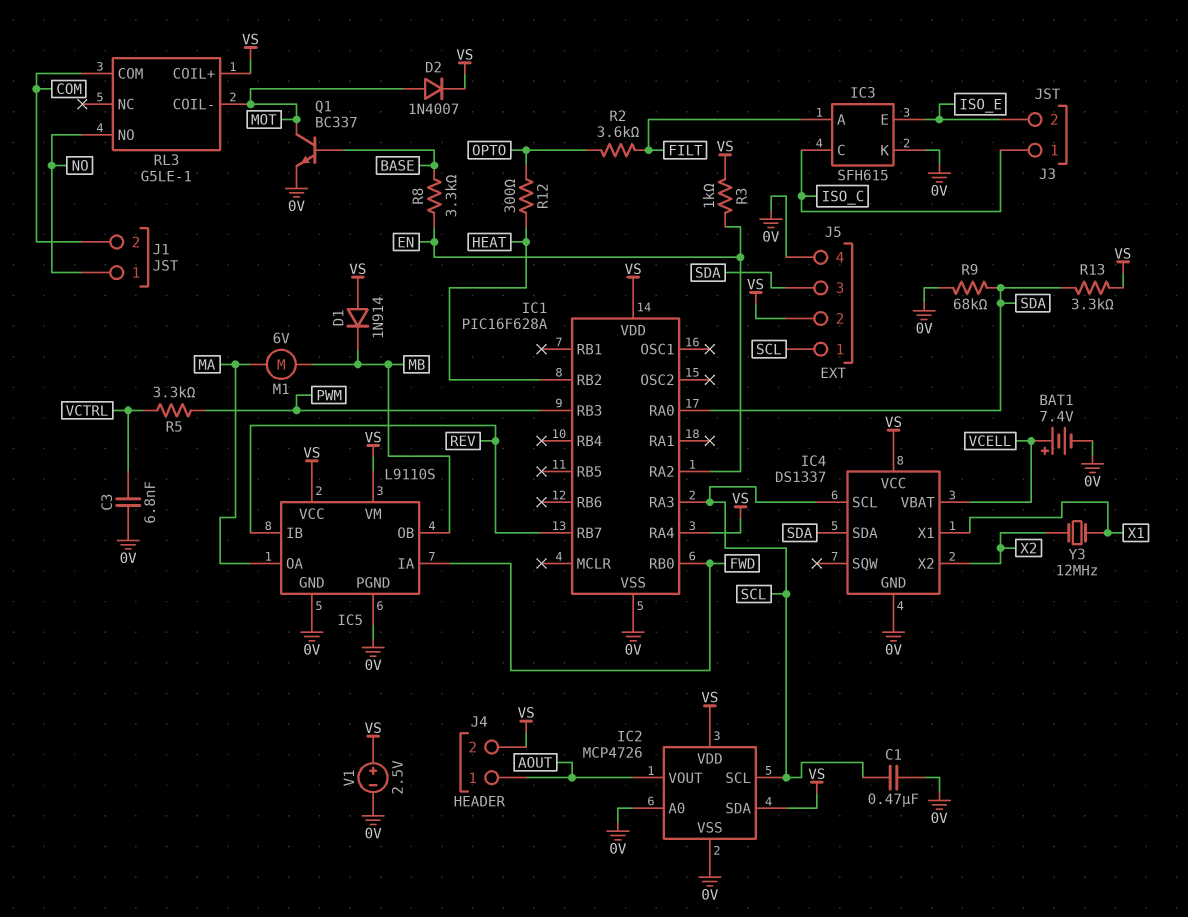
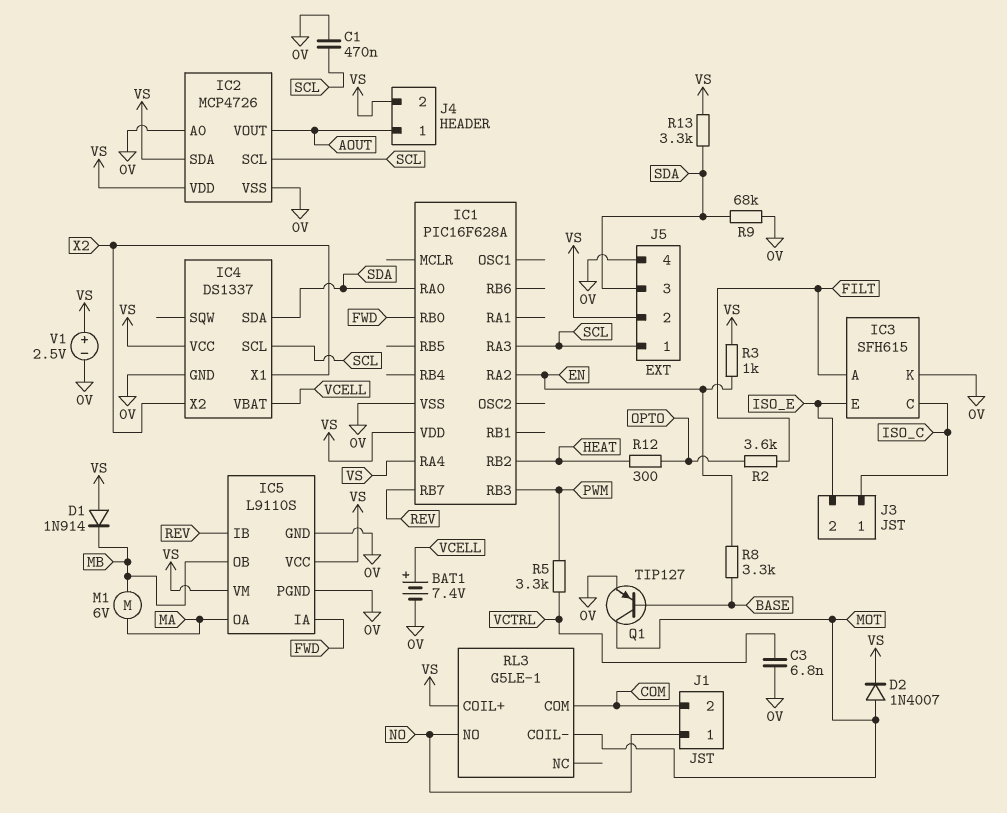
IC4 pin X1: X1 -> X2
Q1: NPN BC337 (B BASE, C MOT, E 0V) -> PNP TIP127 (B BASE, C MOT, E 0V)
Y3: 12MHz (X1, X2) -> none

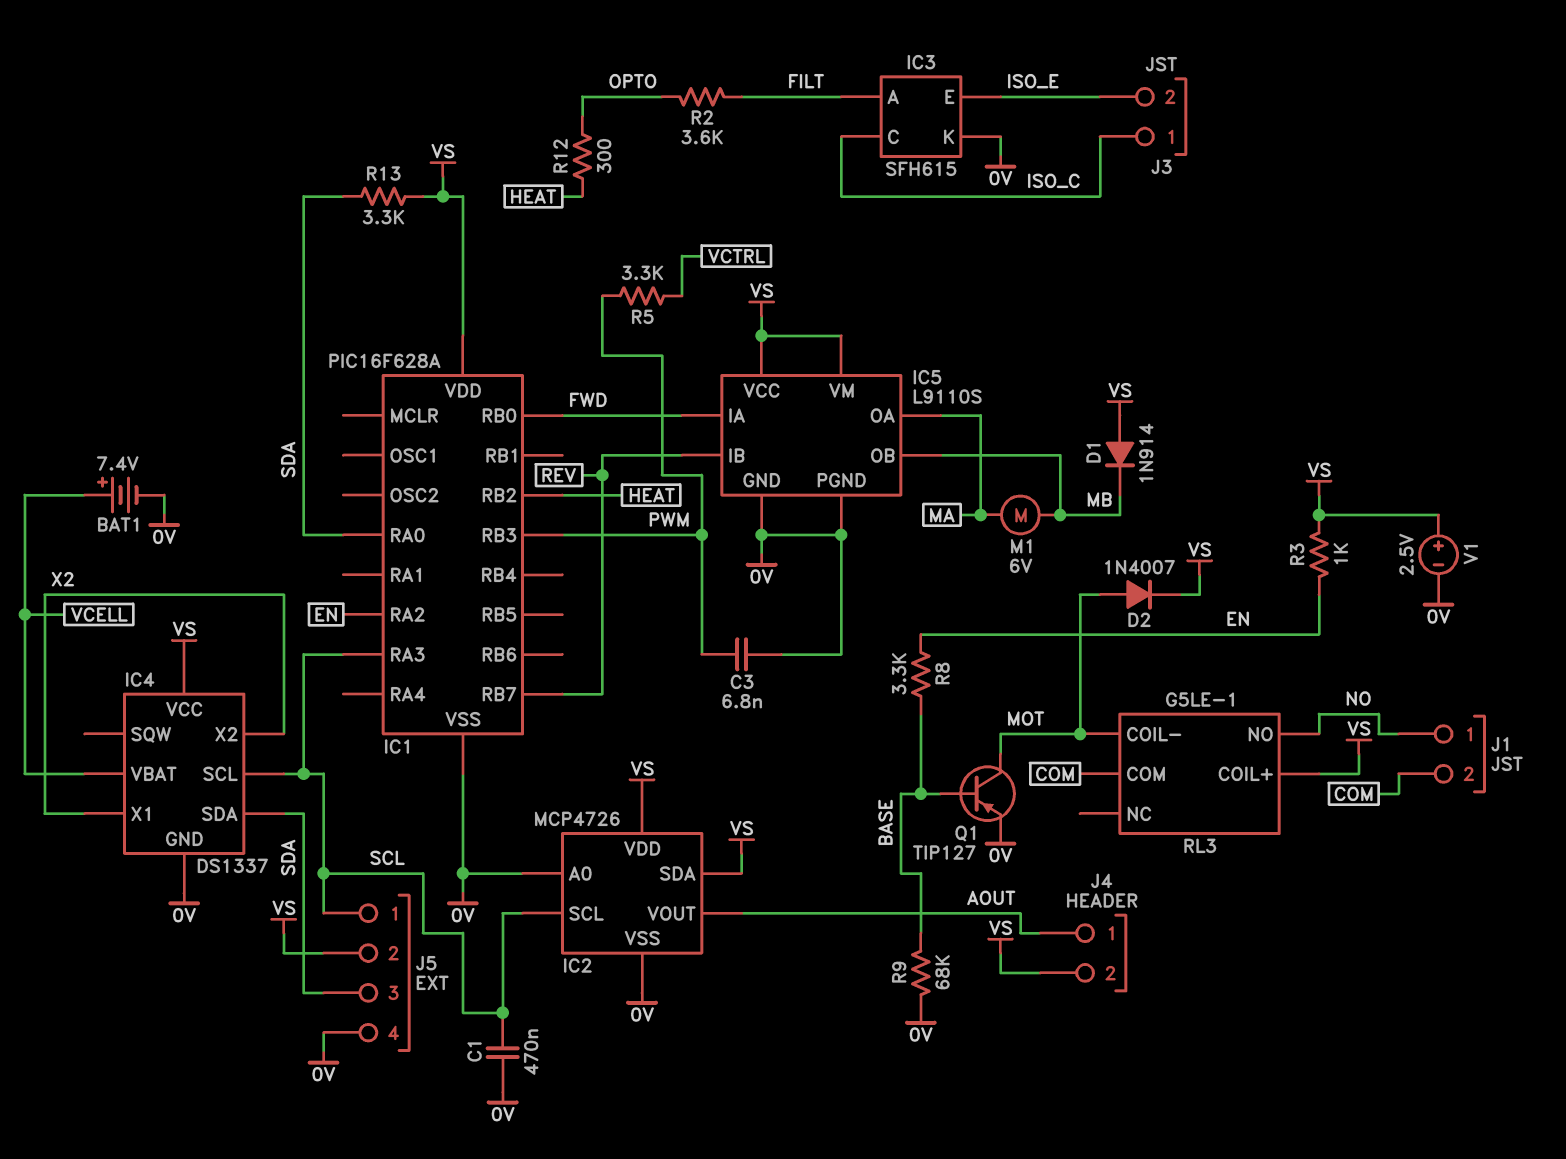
C3: 6.8nF (0V, VCTRL) -> 6.8nF (0V, PWM)
IC1 pin RA4: VS -> none
R9: 68k (0V, SDA) -> 68k (0V, BASE)

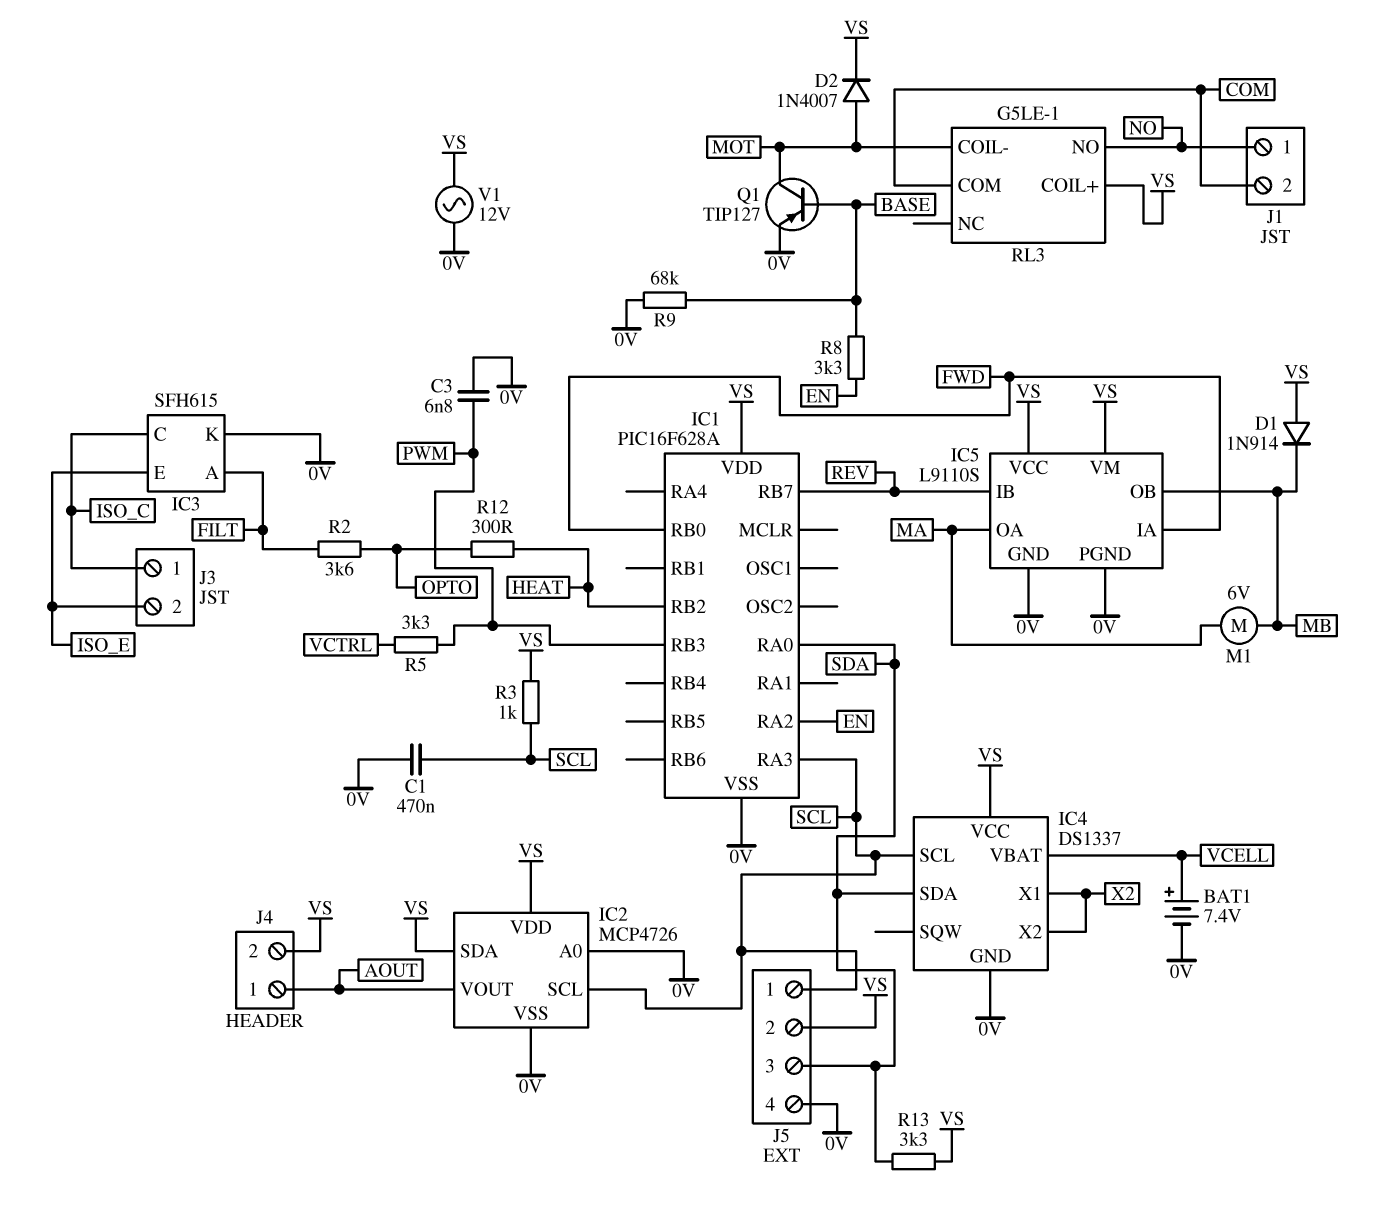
R3: 1k (EN, VS) -> 1k (SCL, VS)
V1: 2.5V (plus VS, minus 0V) -> AC 12V (0V, VS)

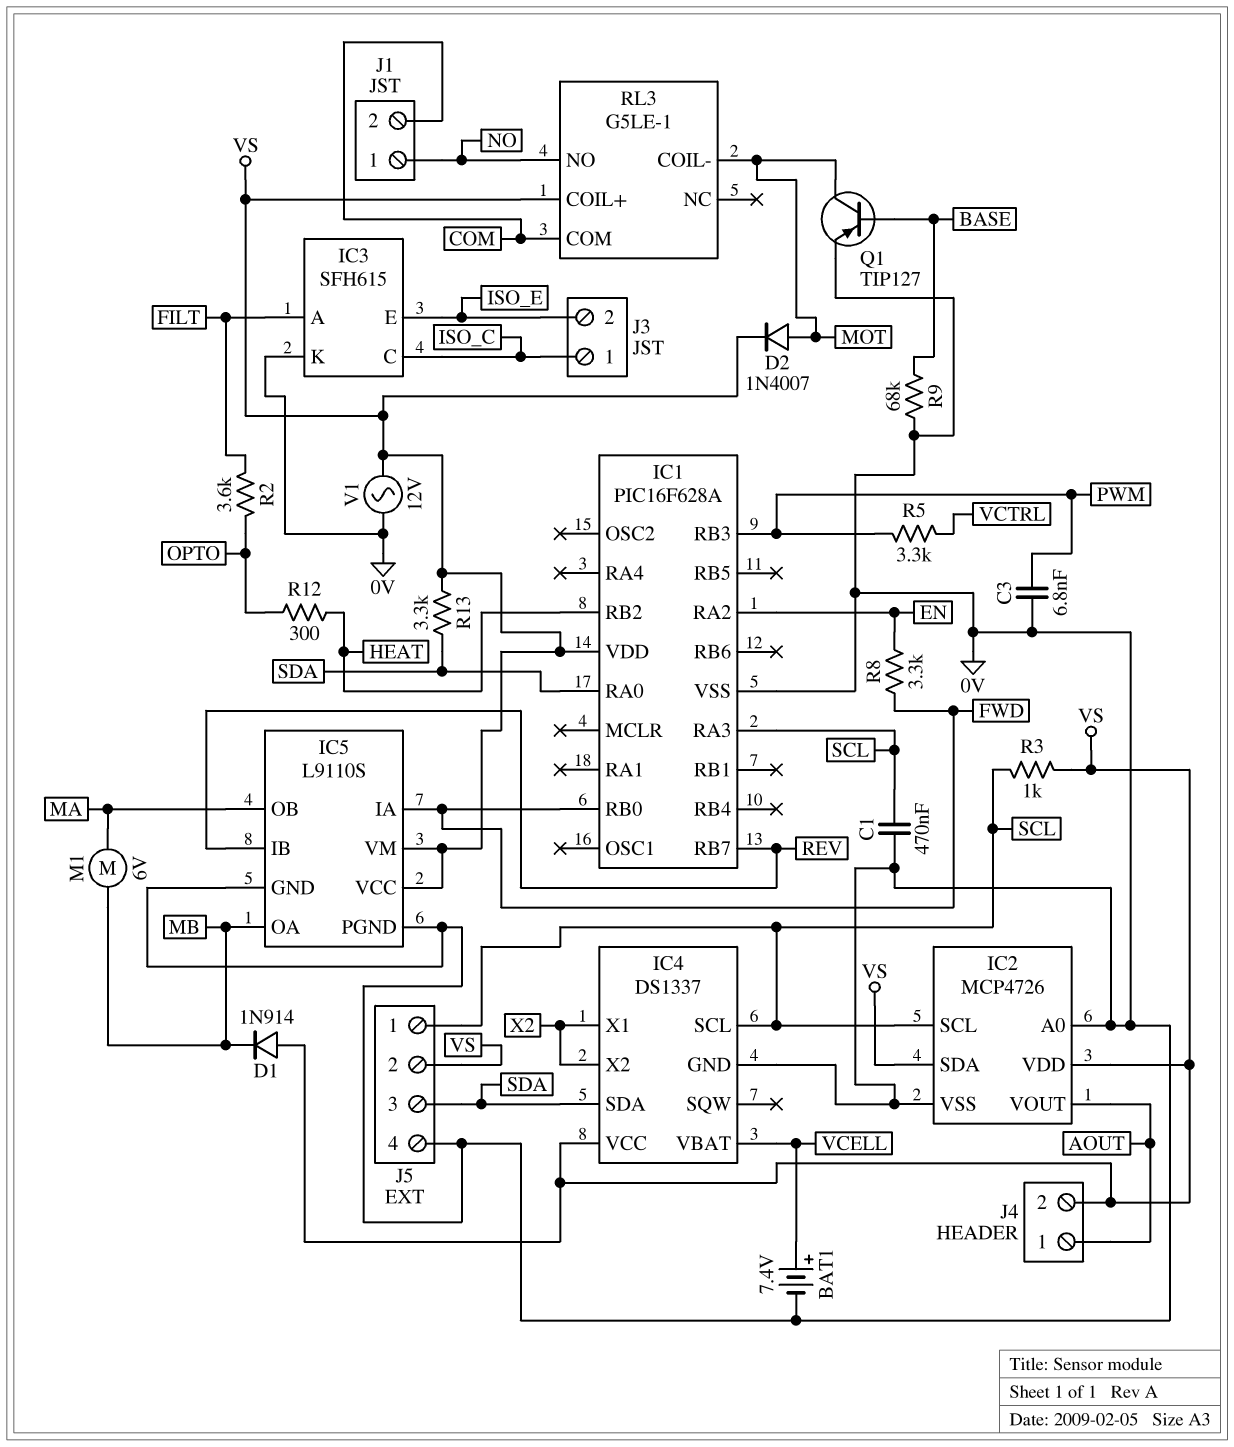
IC5 pin OA: MA -> MB
IC5 pin OB: MB -> MA
R8: 3.3k (BASE, EN) -> 3.3k (EN, FWD)

